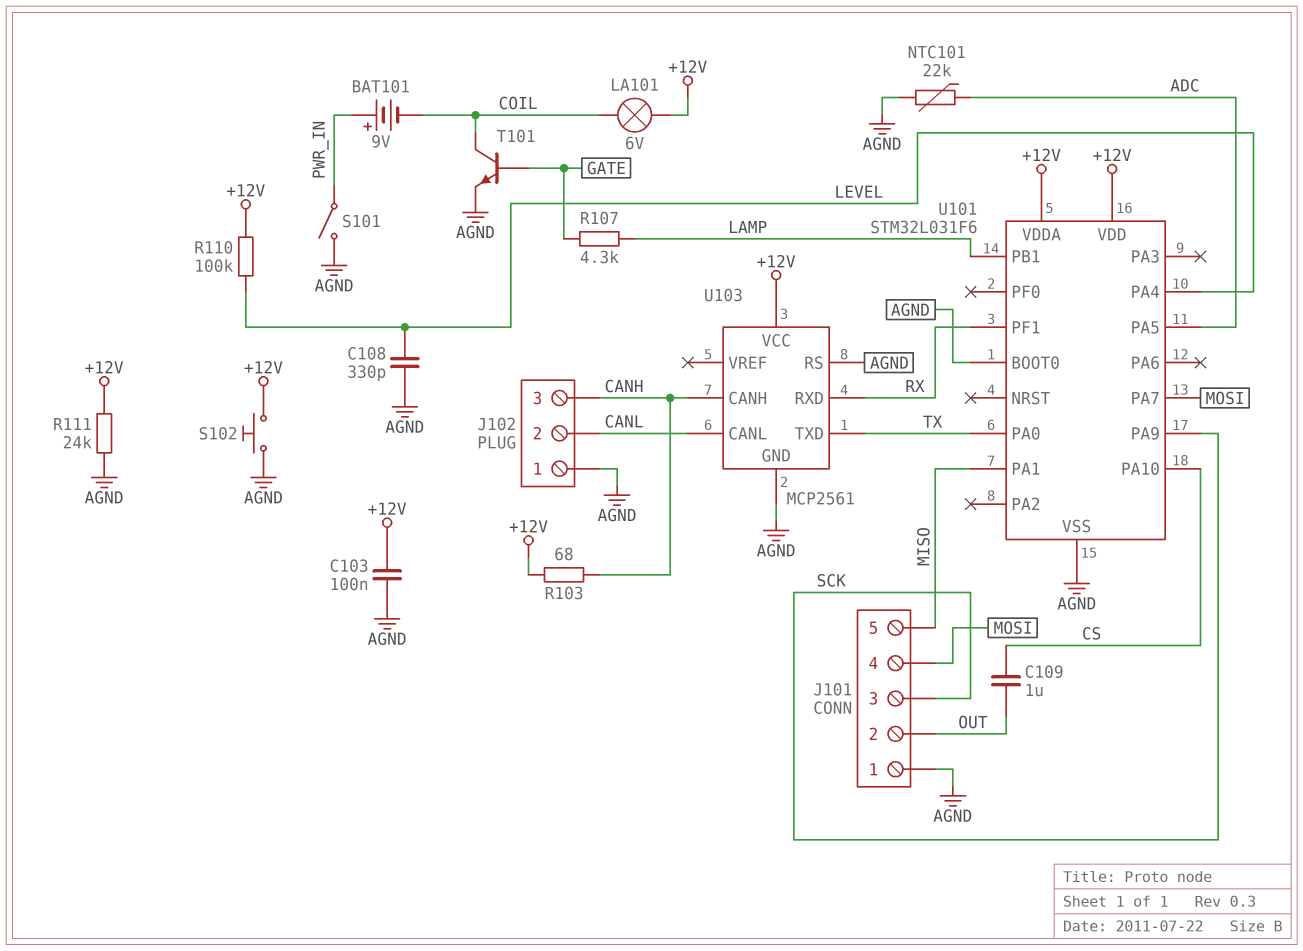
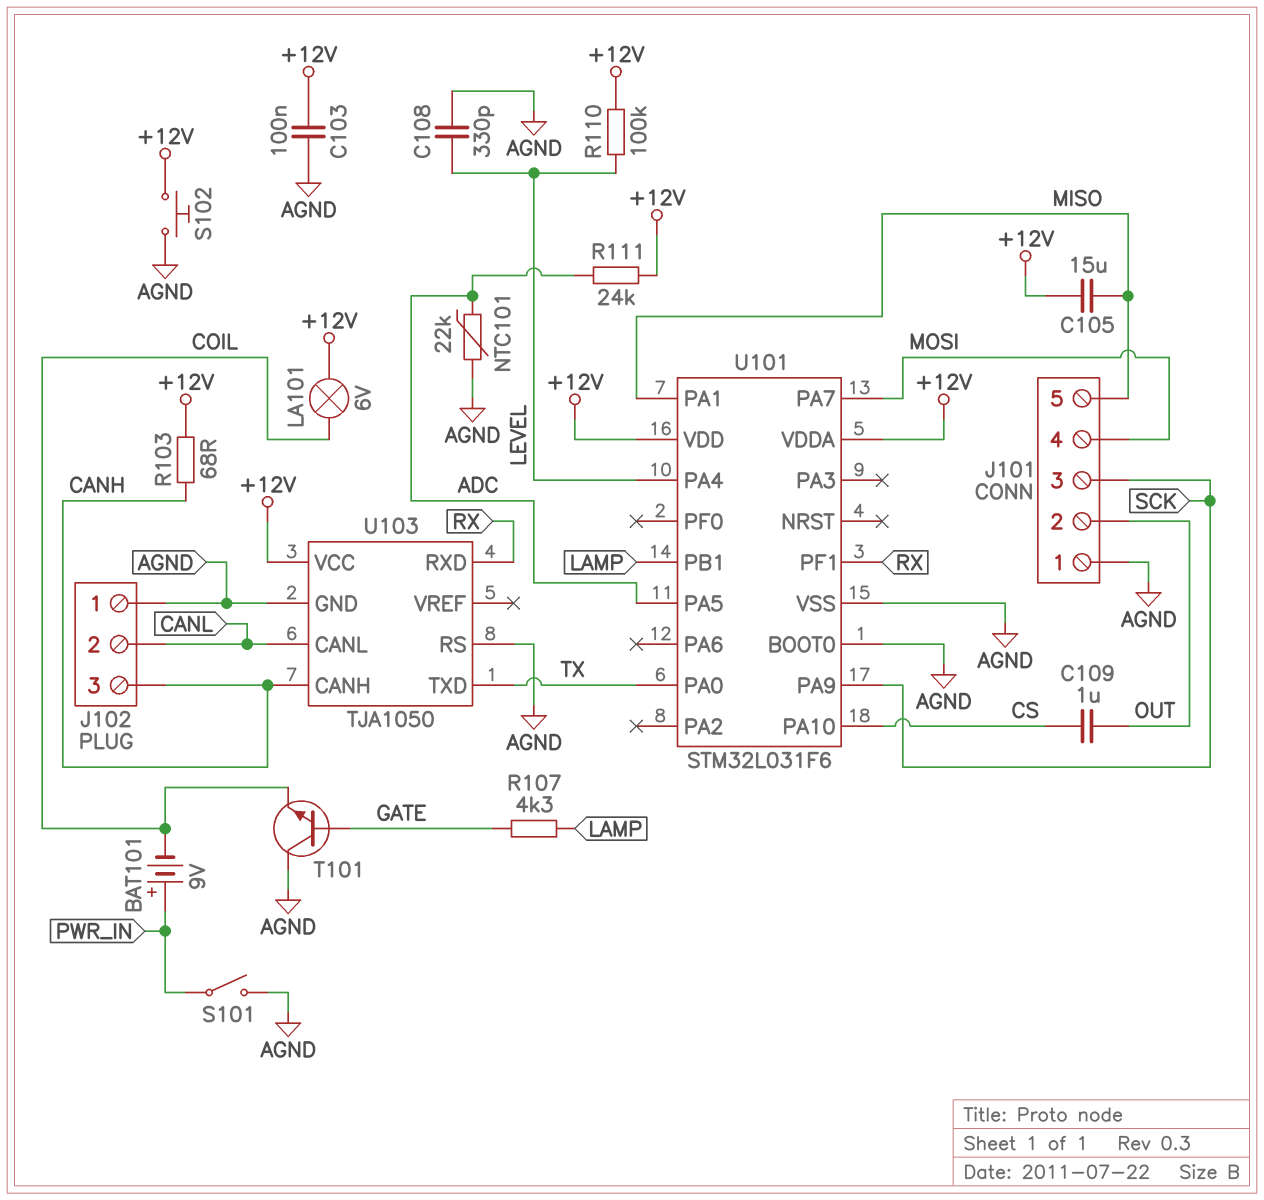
C105: none -> 15uF (+12V, MISO)
R111: 24k (+12V, AGND) -> 24k (+12V, ADC)
T101: NPN (B GATE, C COIL, E AGND) -> NPN (B GATE, C AGND, E COIL)
U103: MCP2561 -> TJA1050

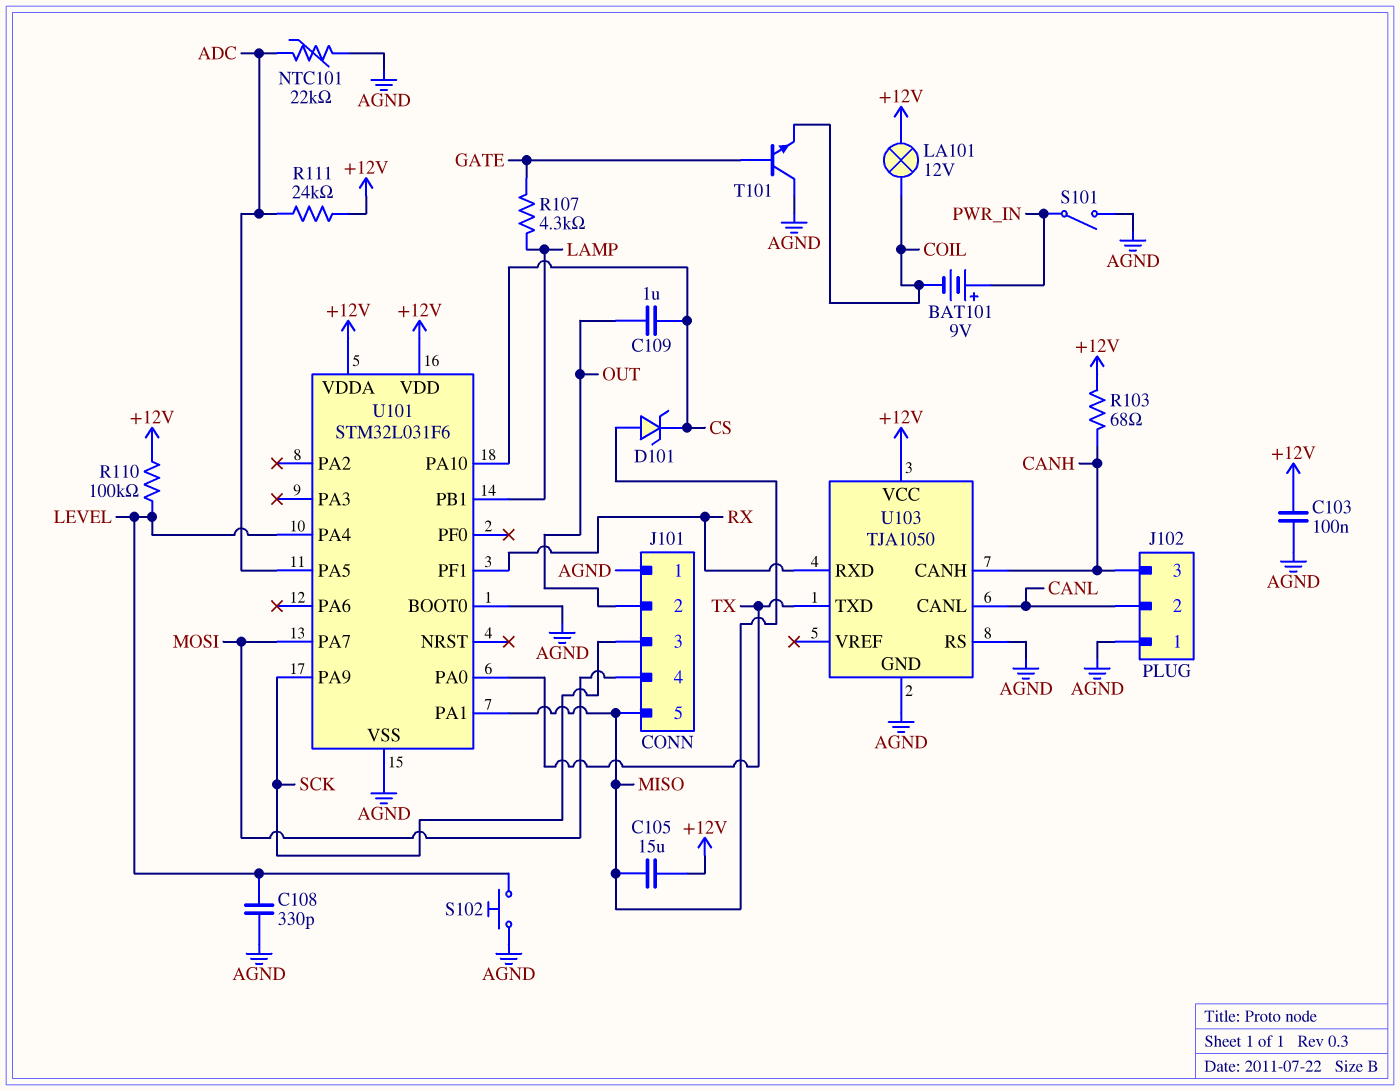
D101: none -> zener (A MISO, K CS)
LA101: lamp 6V (+12V, COIL) -> lamp 12V (+12V, COIL)
S102: button (+12V, AGND) -> button (AGND, LEVEL)

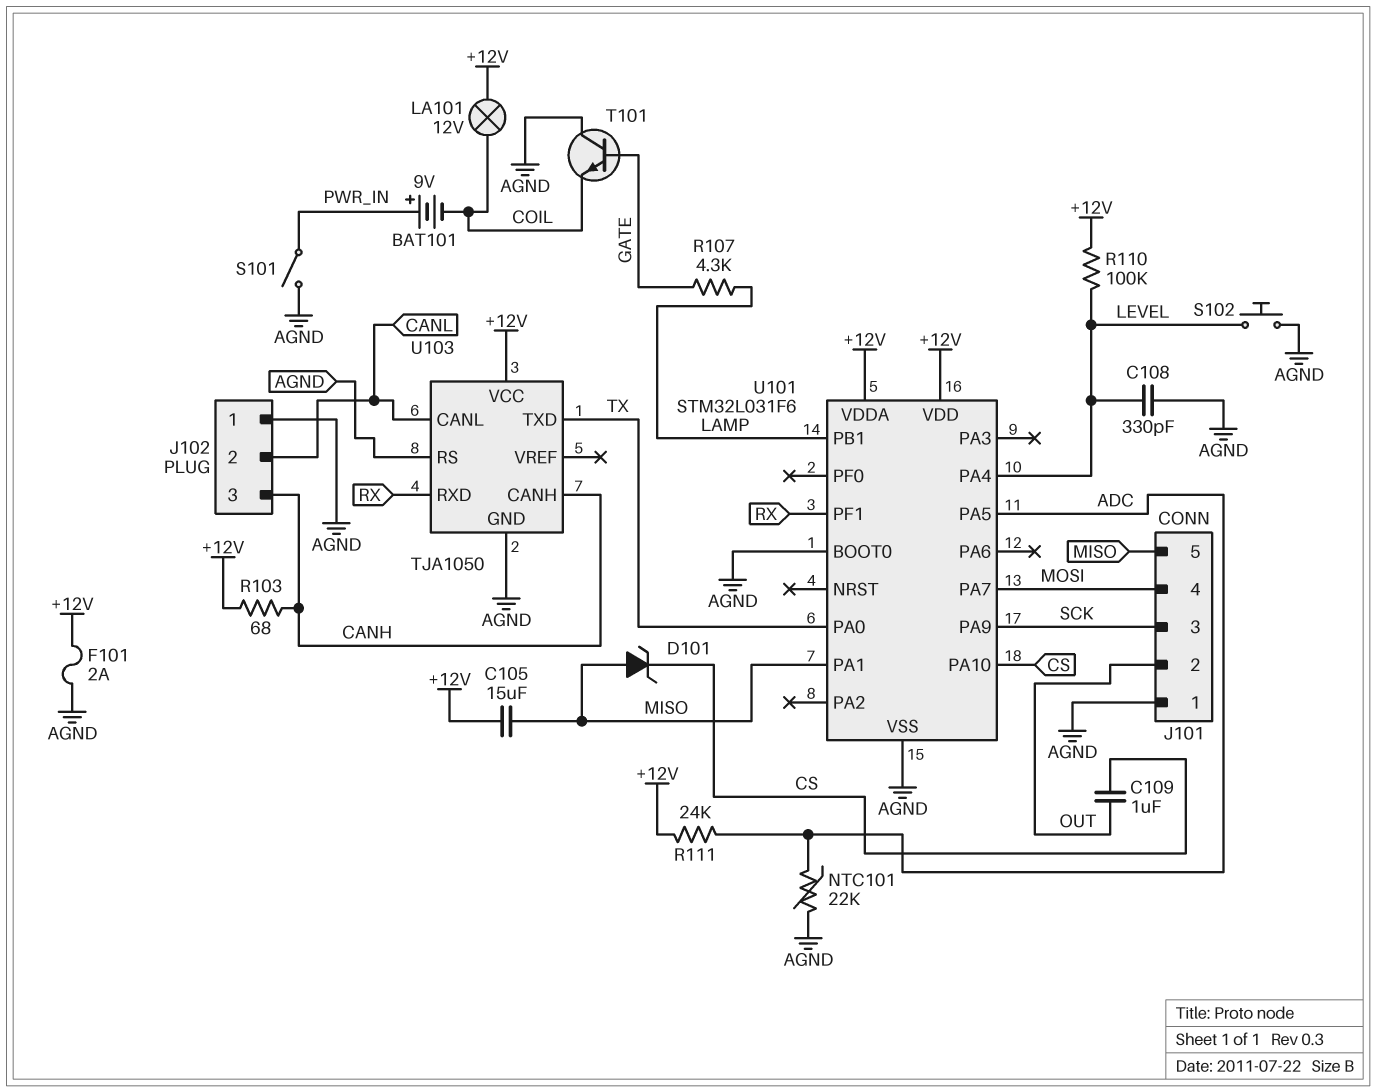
C103: 100nF (+12V, AGND) -> none
F101: none -> 2A (+12V, AGND)

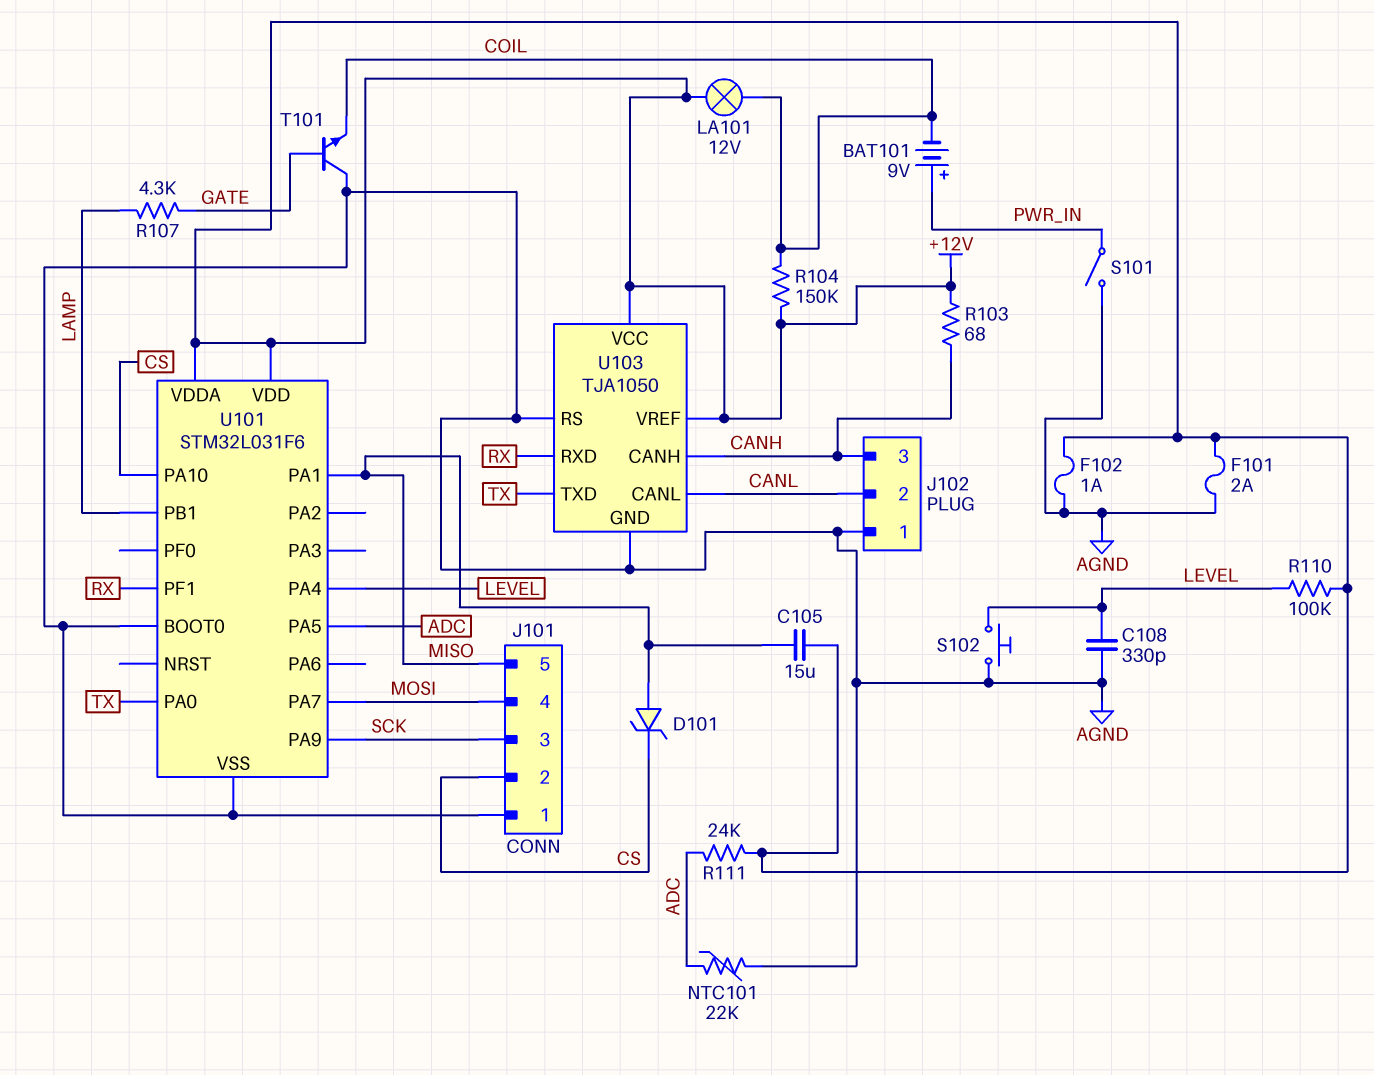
C109: 1uF (CS, OUT) -> none
F102: none -> 1A (+12V, AGND)
J101 pin 2: OUT -> CS
R104: none -> 150k (+12V, COIL)
U103 pin VREF: none -> +12V

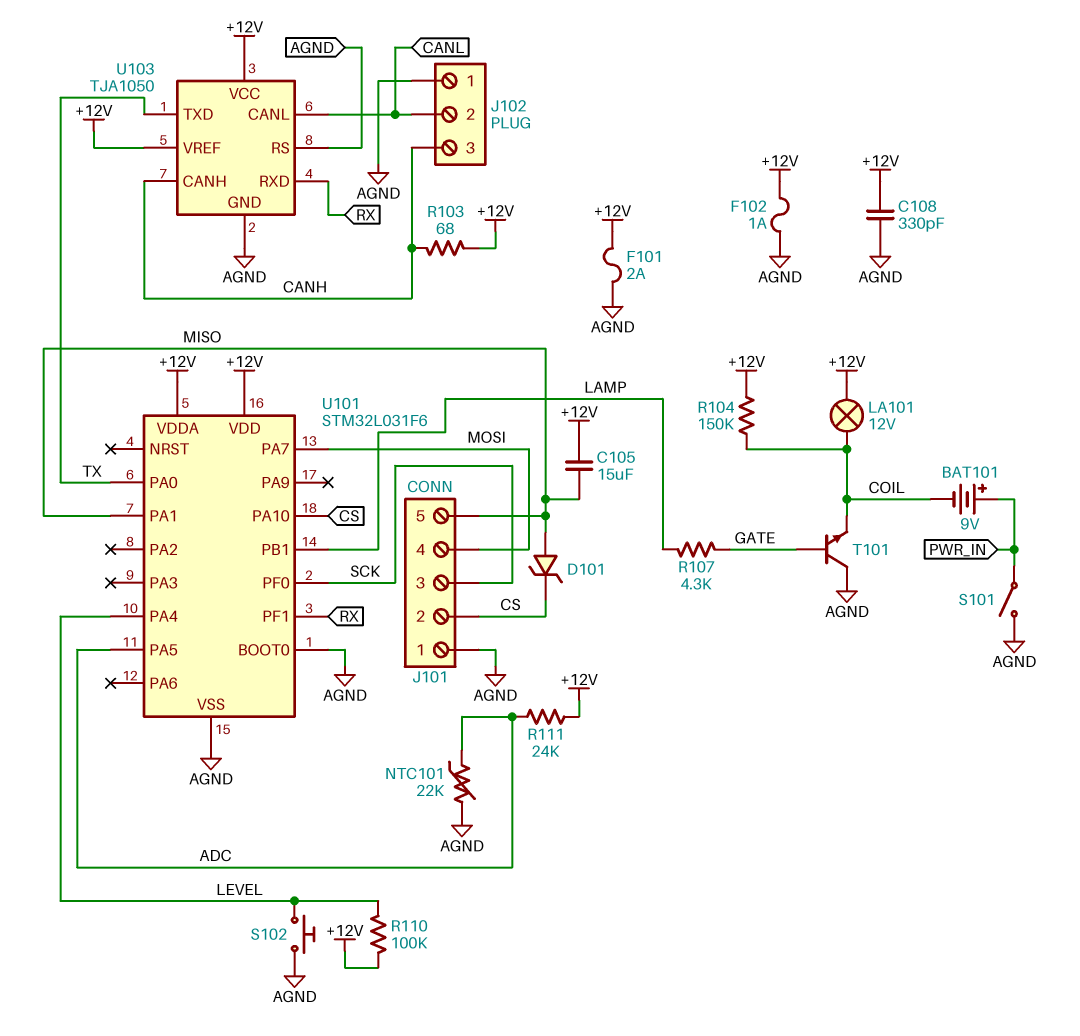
C108: 330pF (AGND, LEVEL) -> 330pF (+12V, AGND)
U101 pin PA9: SCK -> none
U101 pin PF0: none -> SCK

